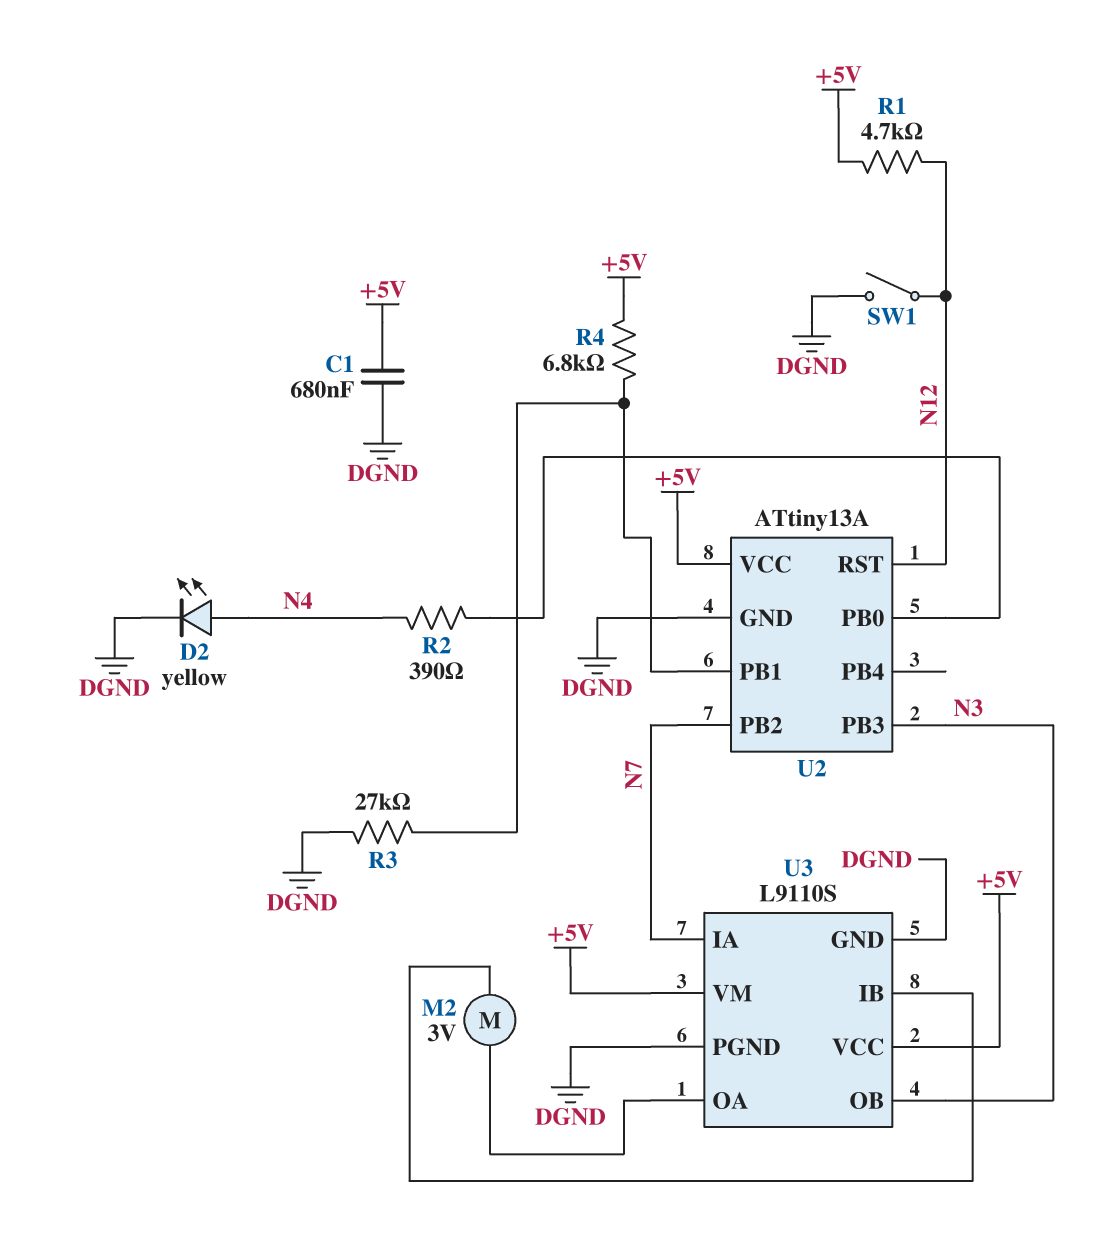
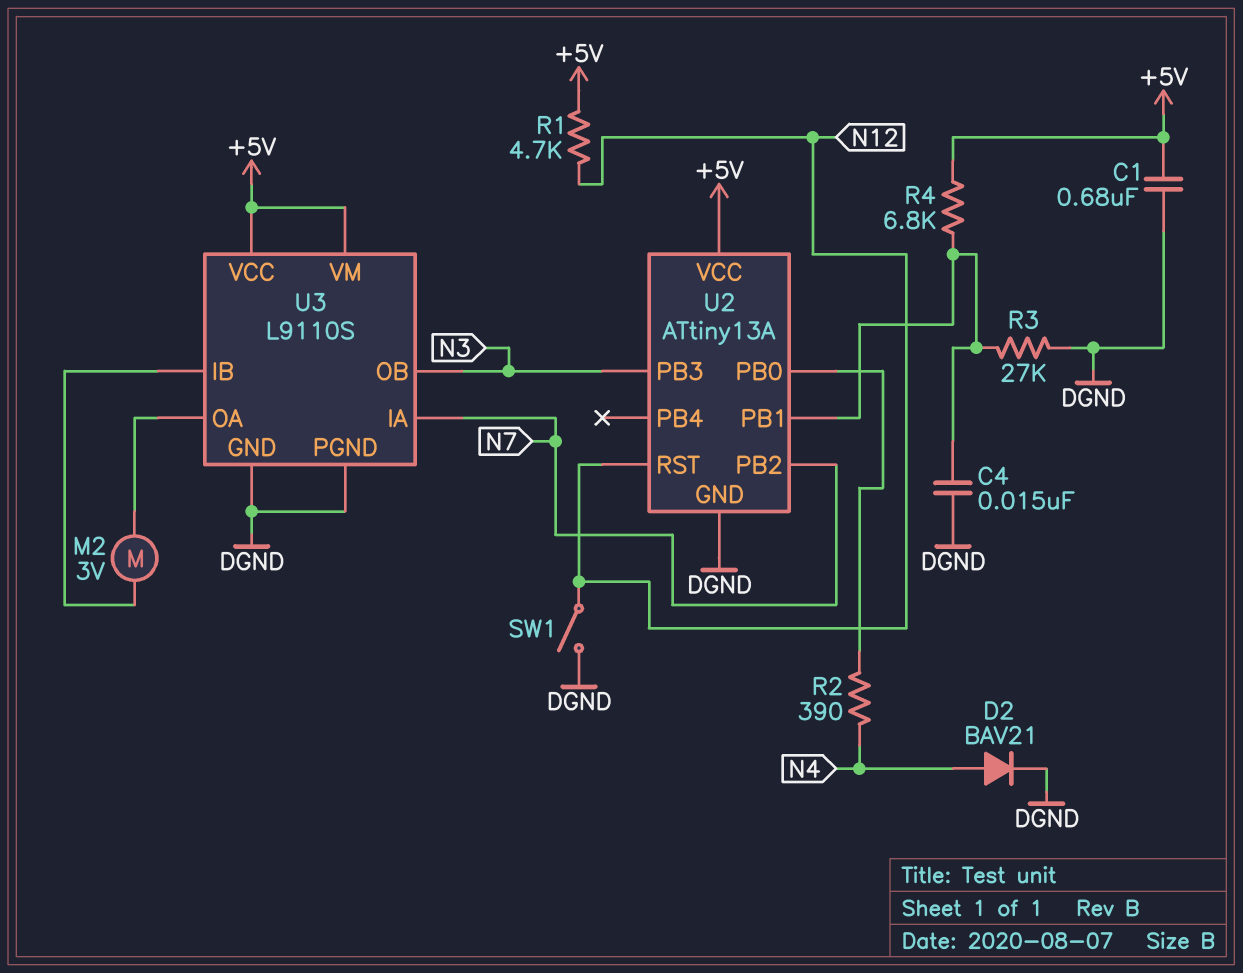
C4: none -> 15nF (DGND, U2/PB1)
D2: LED yellow (A N4, K DGND) -> diode BAV21 (A N4, K DGND)

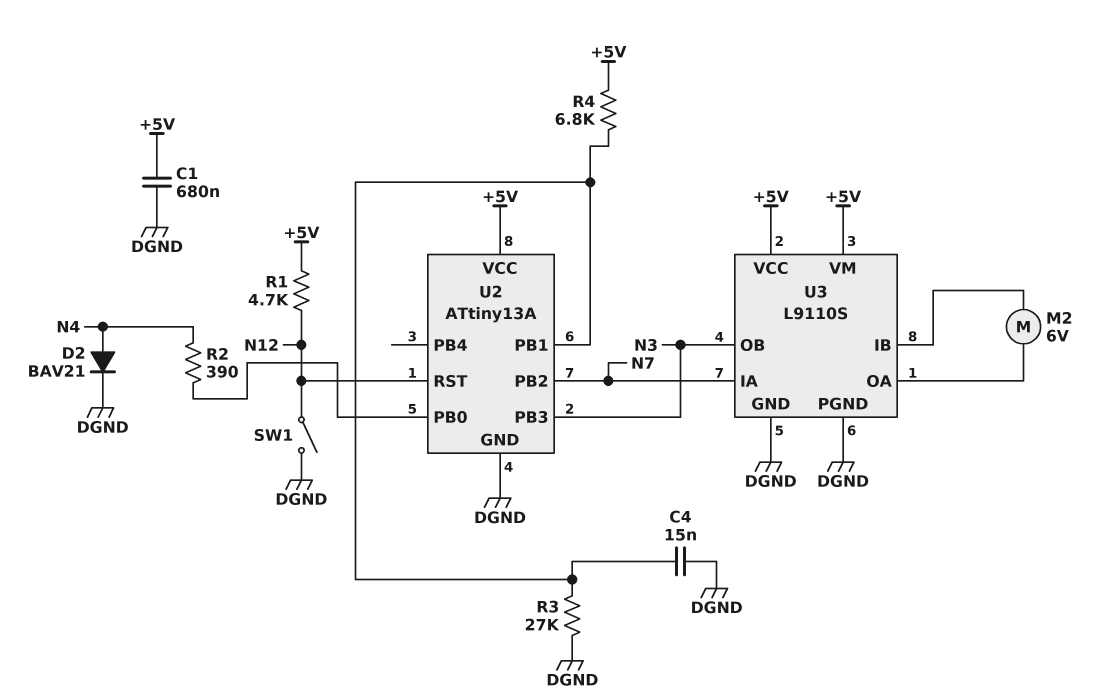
M2: motor 3V (U3/IB, U3/OA) -> motor 6V (U3/IB, U3/OA)

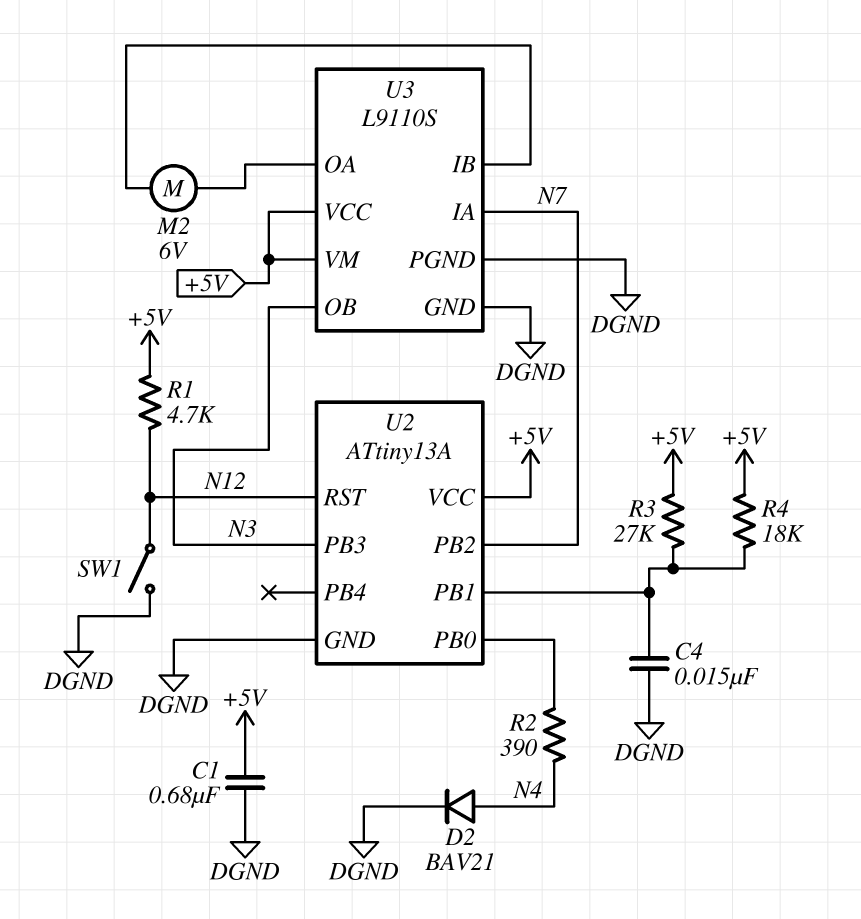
R3: 27k (DGND, U2/PB1) -> 27k (+5V, U2/PB1)
R4: 6.8k (+5V, U2/PB1) -> 18k (+5V, U2/PB1)

